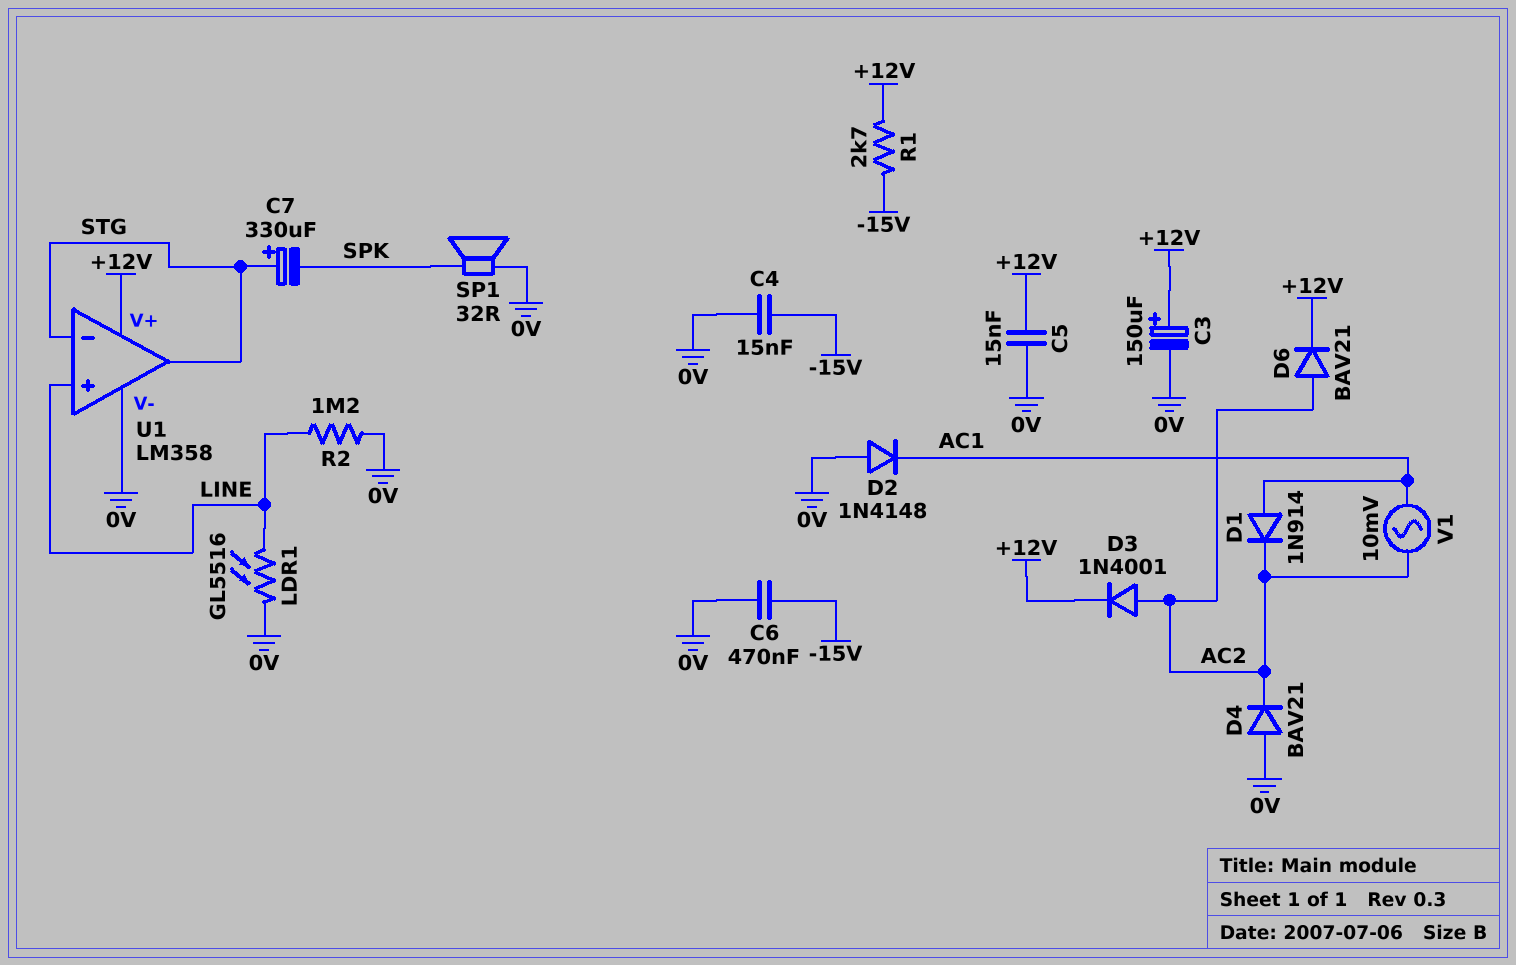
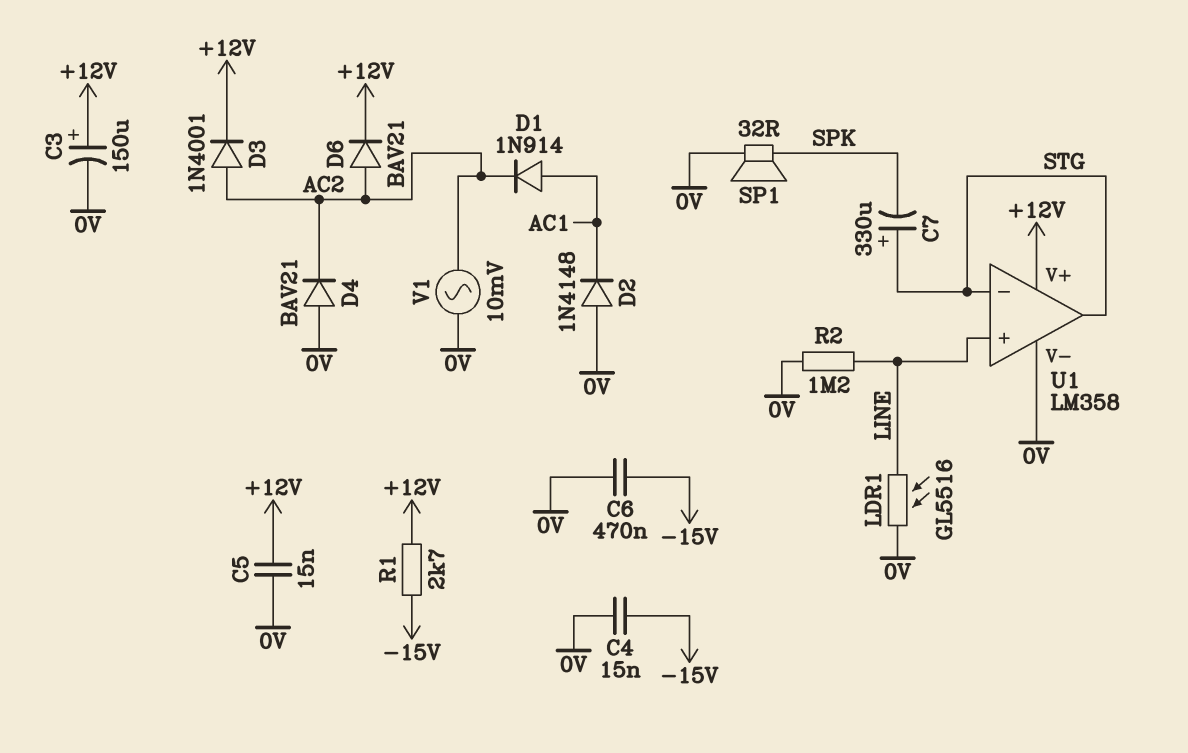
V1: AC 10mV (AC1, AC2) -> AC 10mV (0V, AC2)

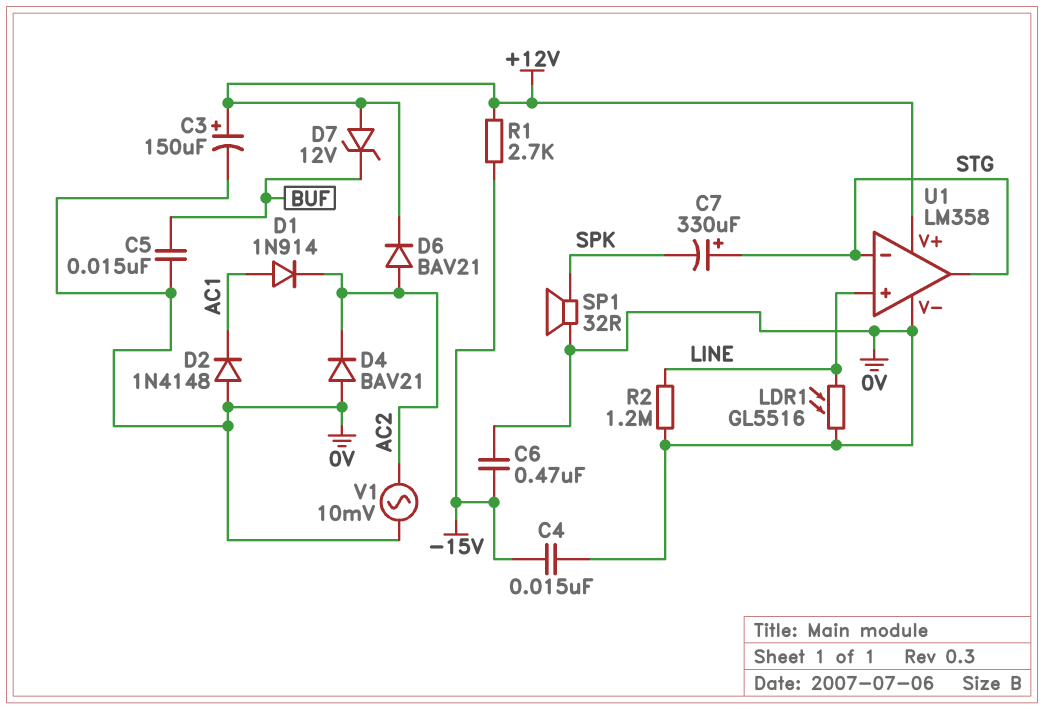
C5: 15nF (+12V, 0V) -> 15nF (0V, BUF)
D3: diode 1N4001 (A AC2, K +12V) -> none
D7: none -> zener 12V (A +12V, K BUF)

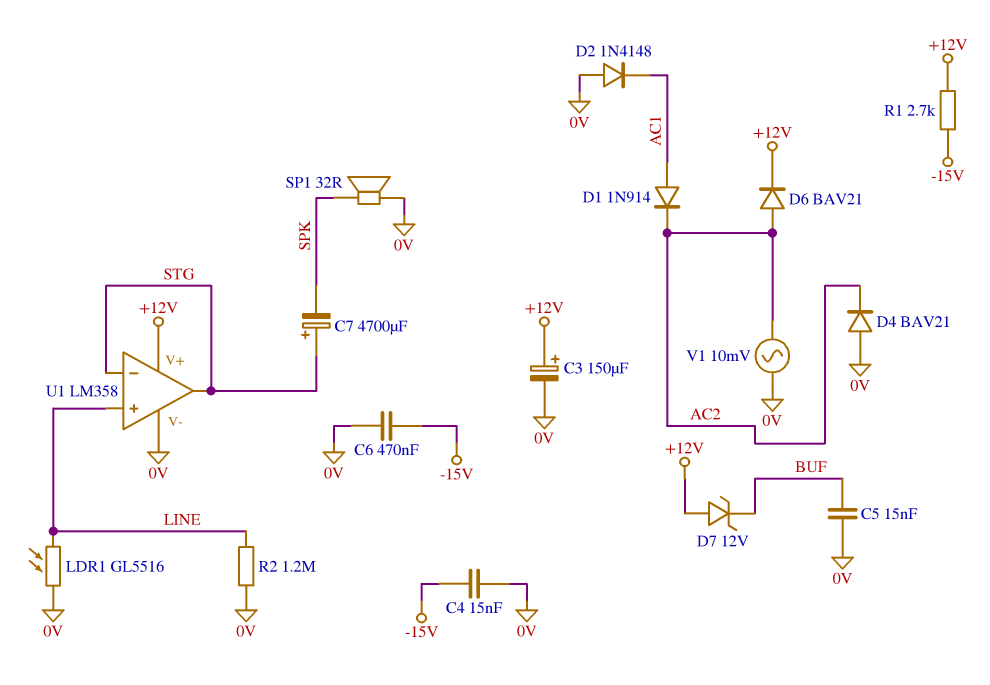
C7: 330uF (plus STG, minus SPK) -> 4700uF (plus STG, minus SPK)

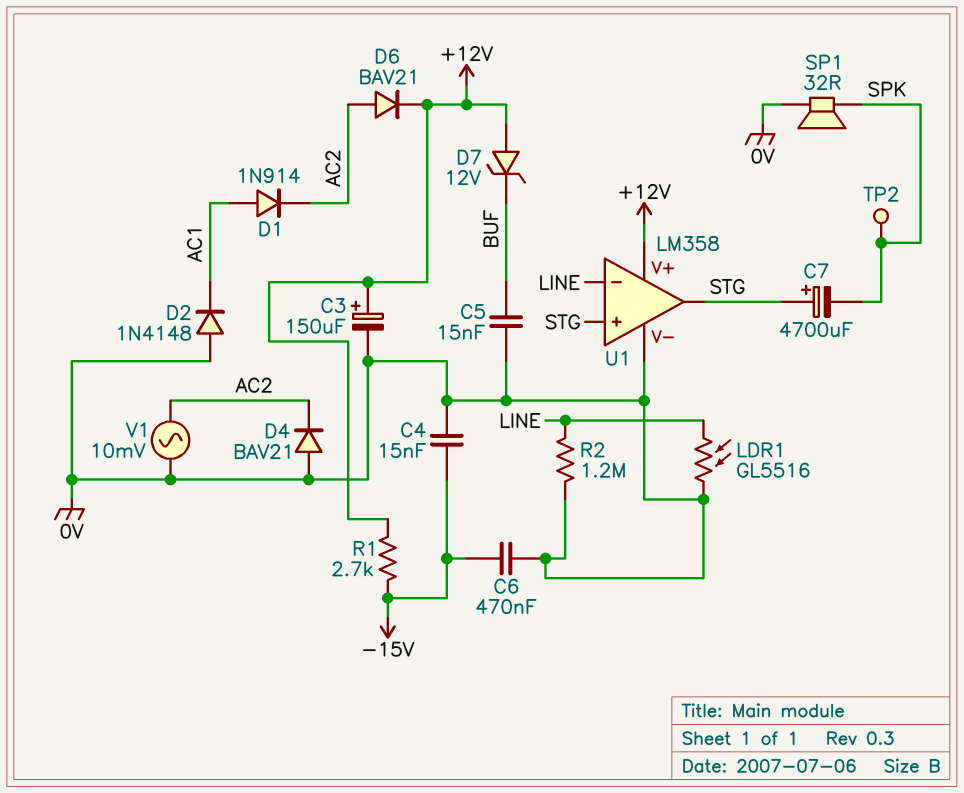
TP2: none -> test point (SPK)
U1 pin in+: LINE -> STG
U1 pin in-: STG -> LINE

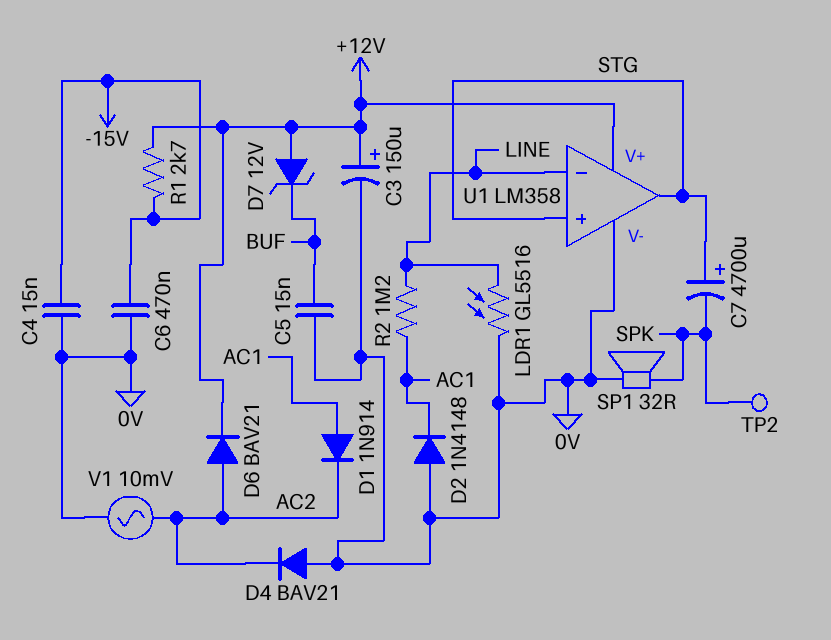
R2: 1.2M (0V, LINE) -> 1.2M (AC1, LINE)

